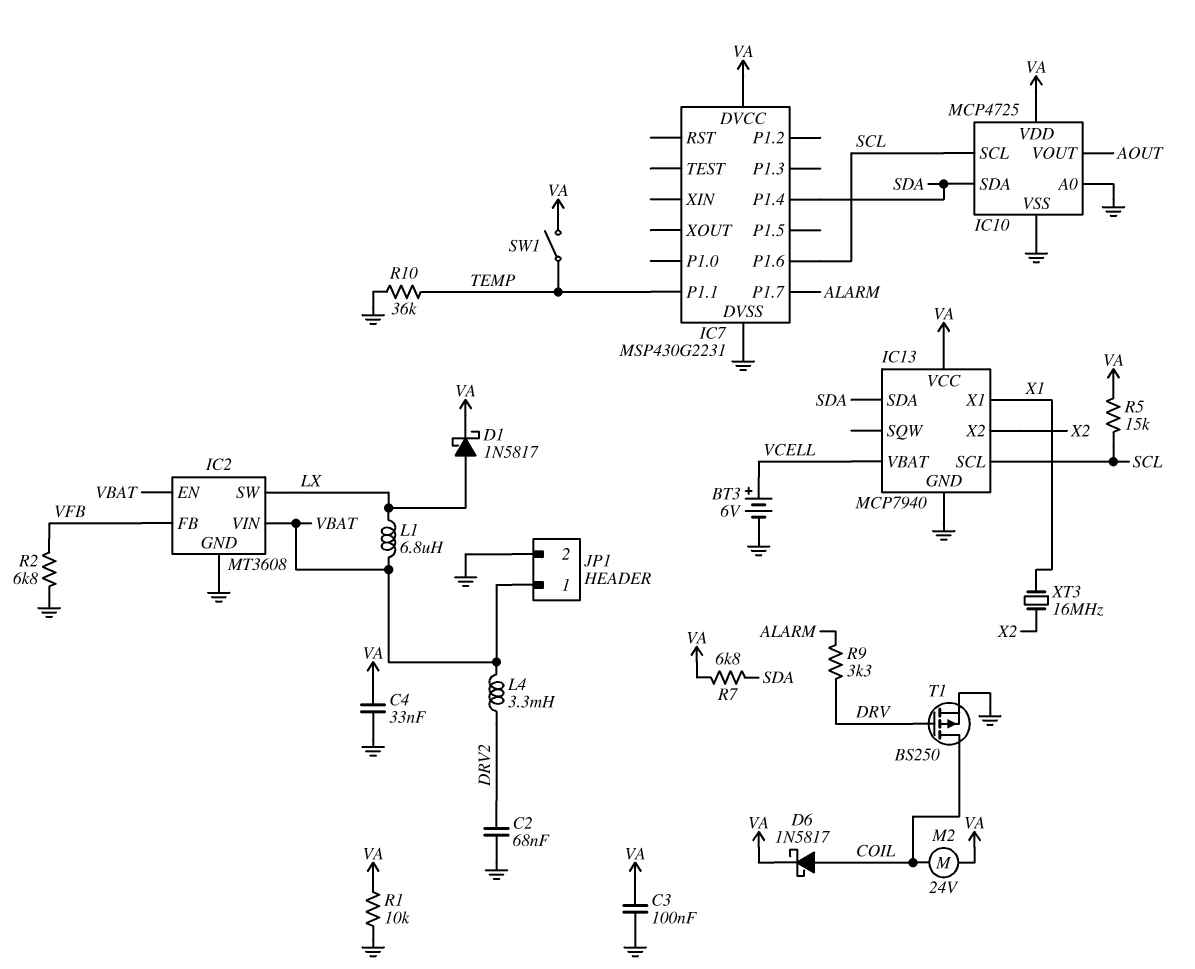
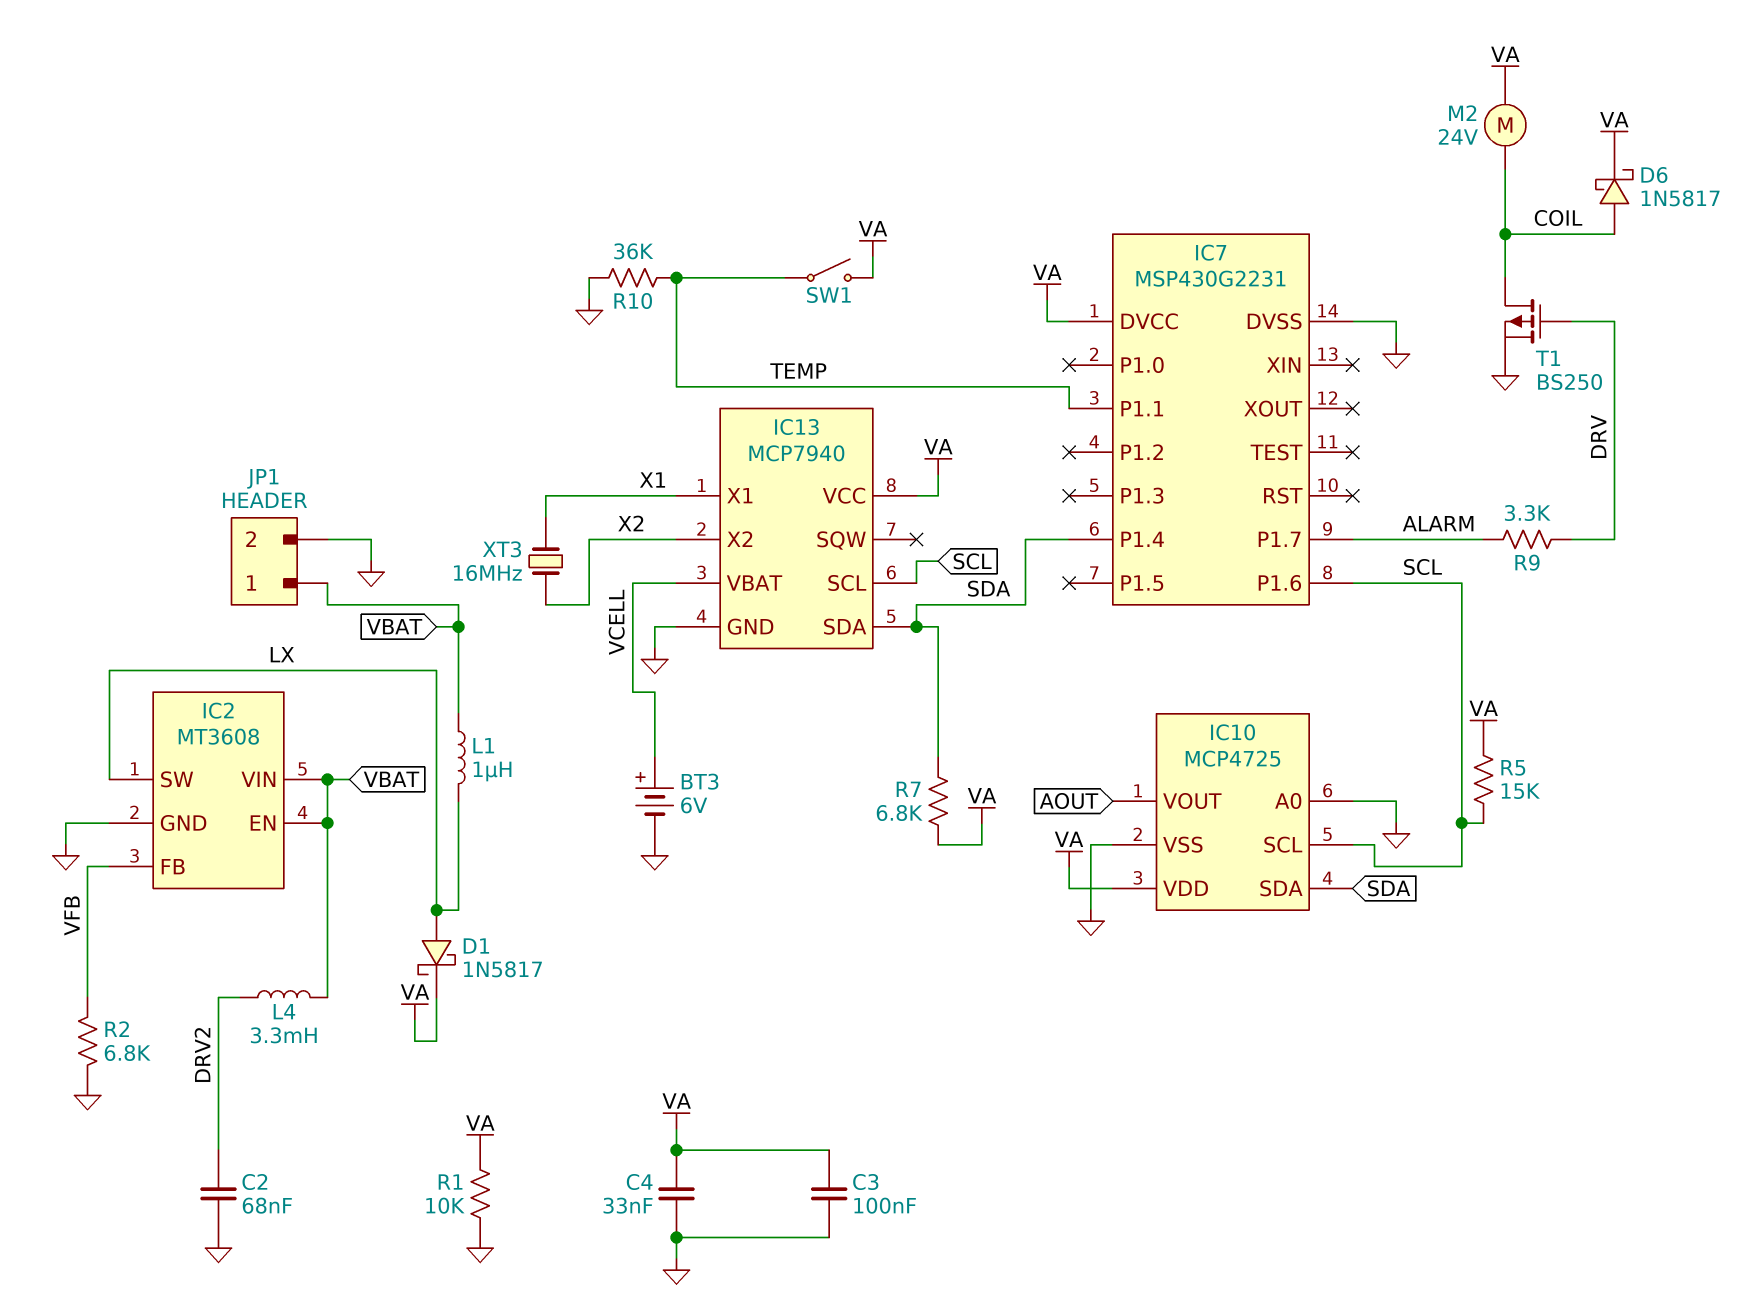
L1: 6.8uH (LX, VBAT) -> 1uH (LX, VBAT)

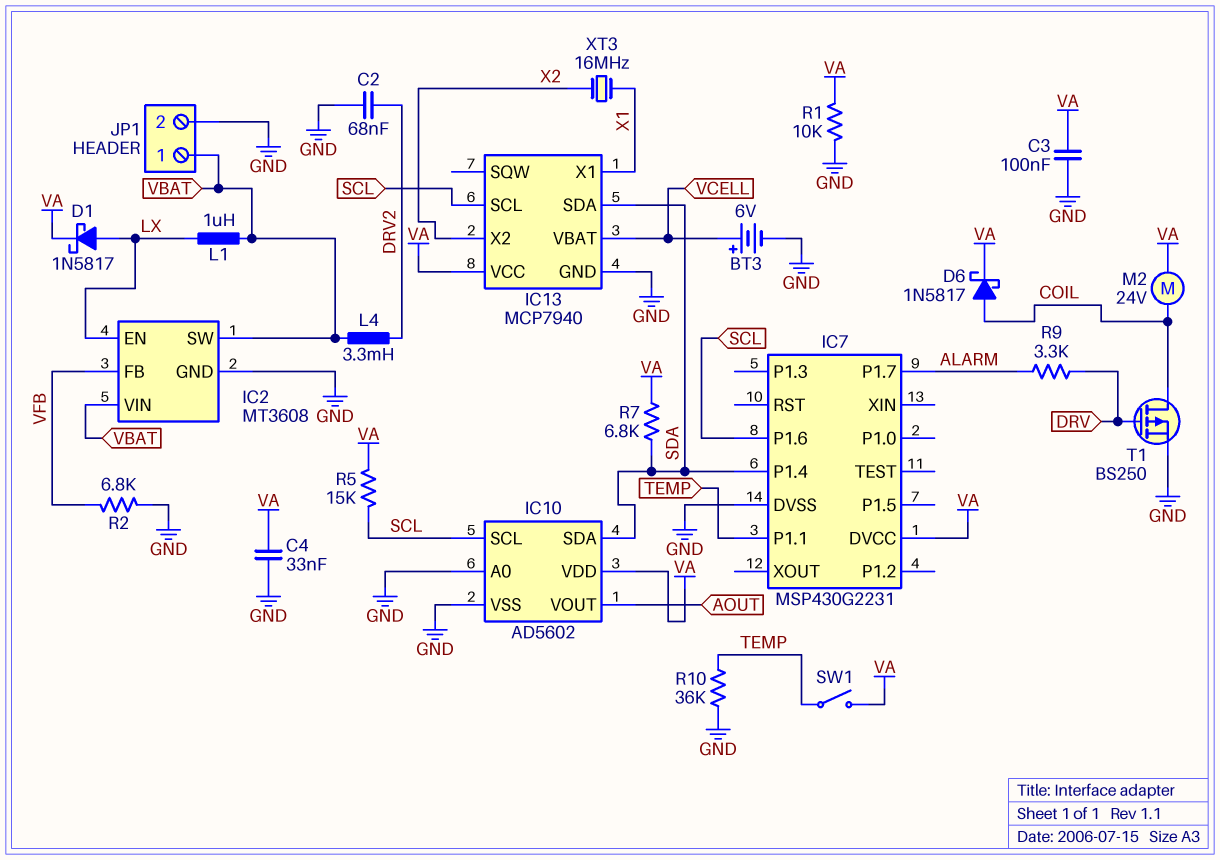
IC2 pin EN: VBAT -> LX
IC2 pin SW: LX -> VBAT
IC10: MCP4725 -> AD5602

